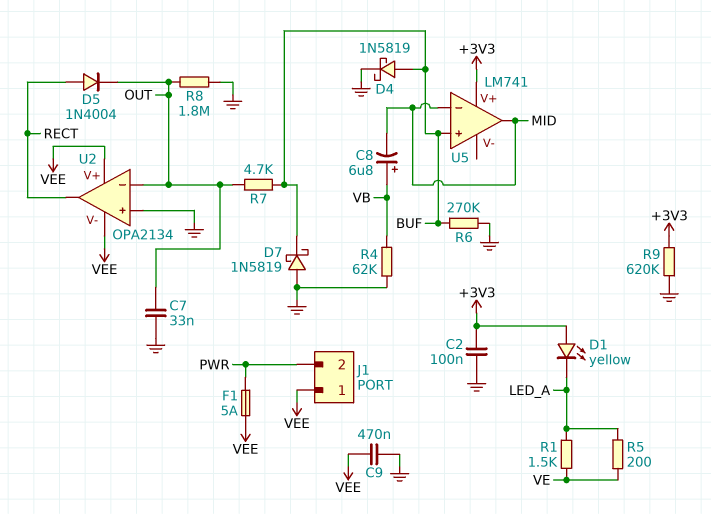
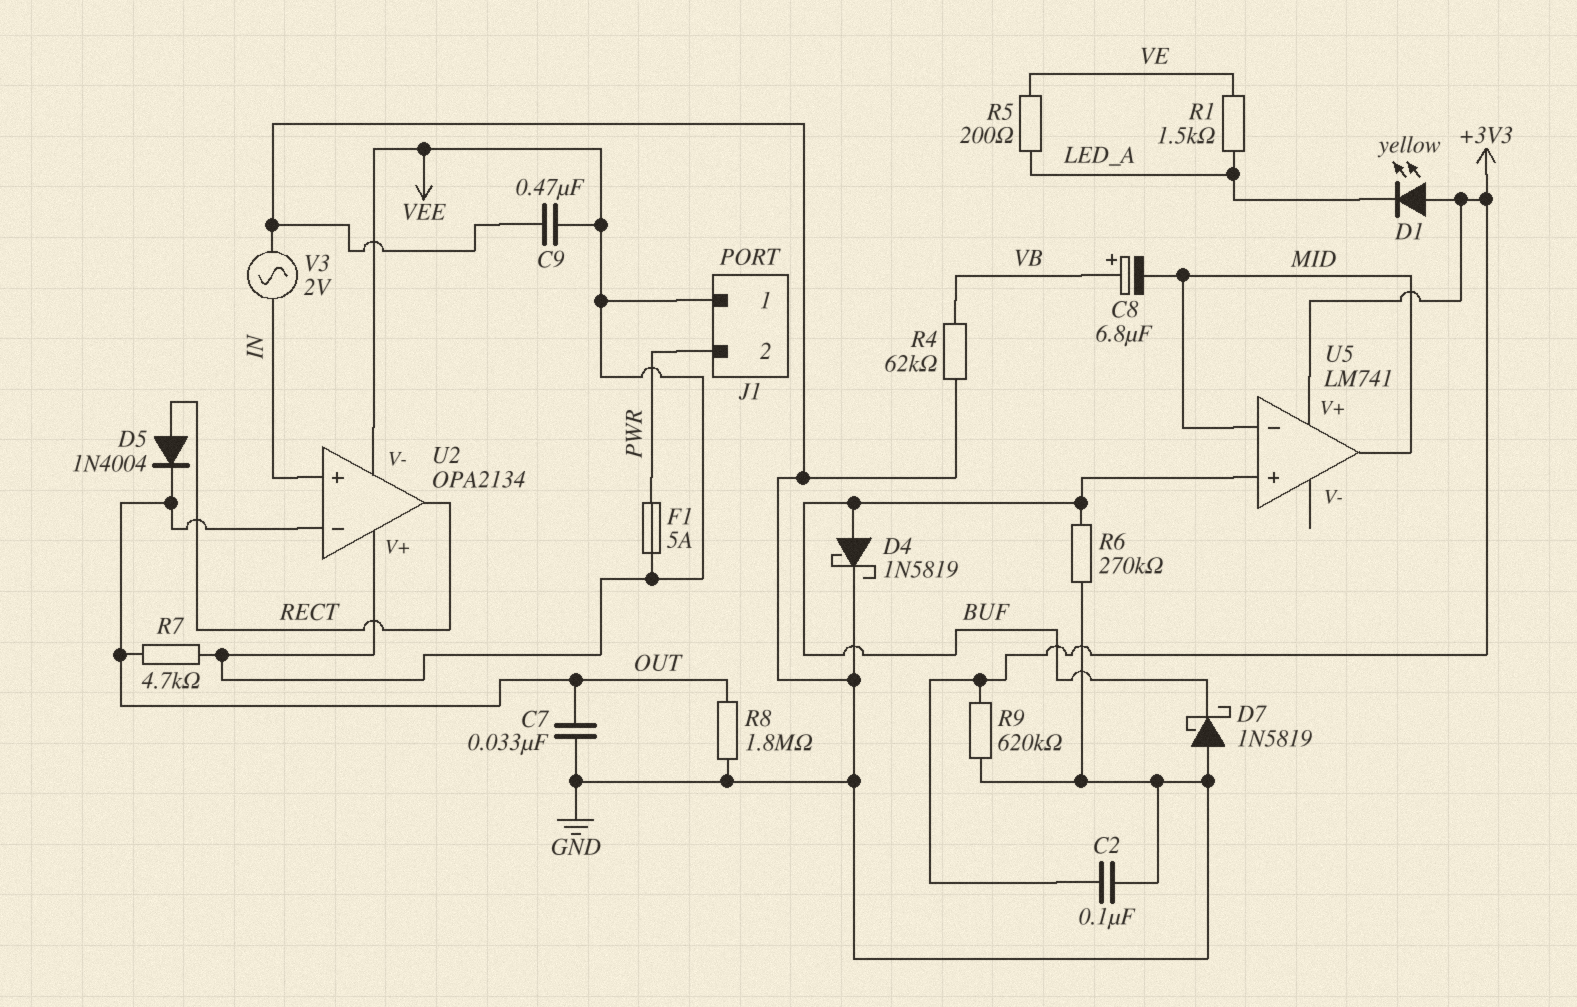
R7: 4.7k (BUF, OUT) -> 4.7k (OUT, VEE)
U2 pin in+: GND -> IN
V3: none -> AC 2V (GND, IN)

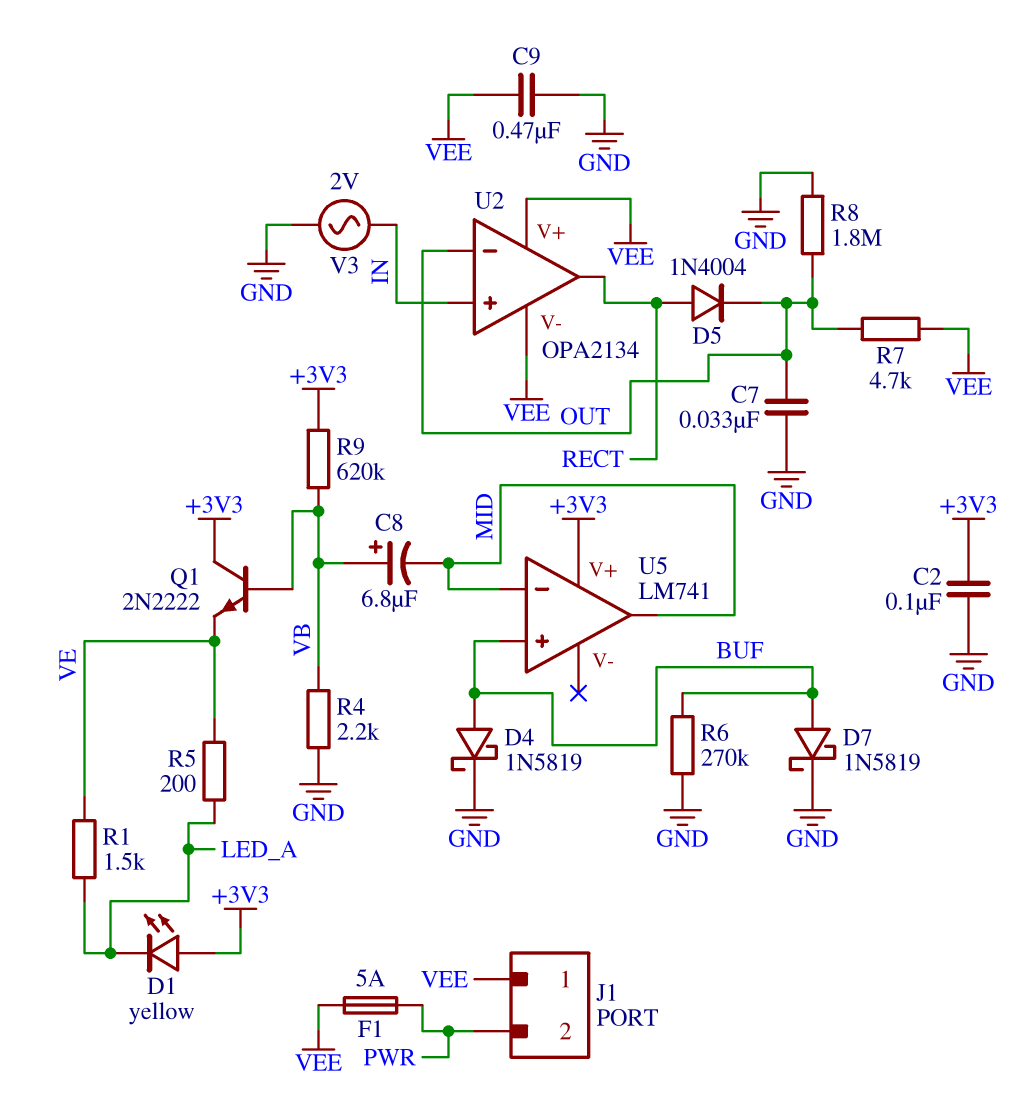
D7: schottky 1N5819 (A GND, K BUF) -> schottky 1N5819 (A BUF, K GND)
Q1: none -> NPN 2N2222 (B VB, C +3V3, E VE)
R4: 62k (GND, VB) -> 2.2k (GND, VB)
R9: 620k (+3V3, GND) -> 620k (+3V3, VB)

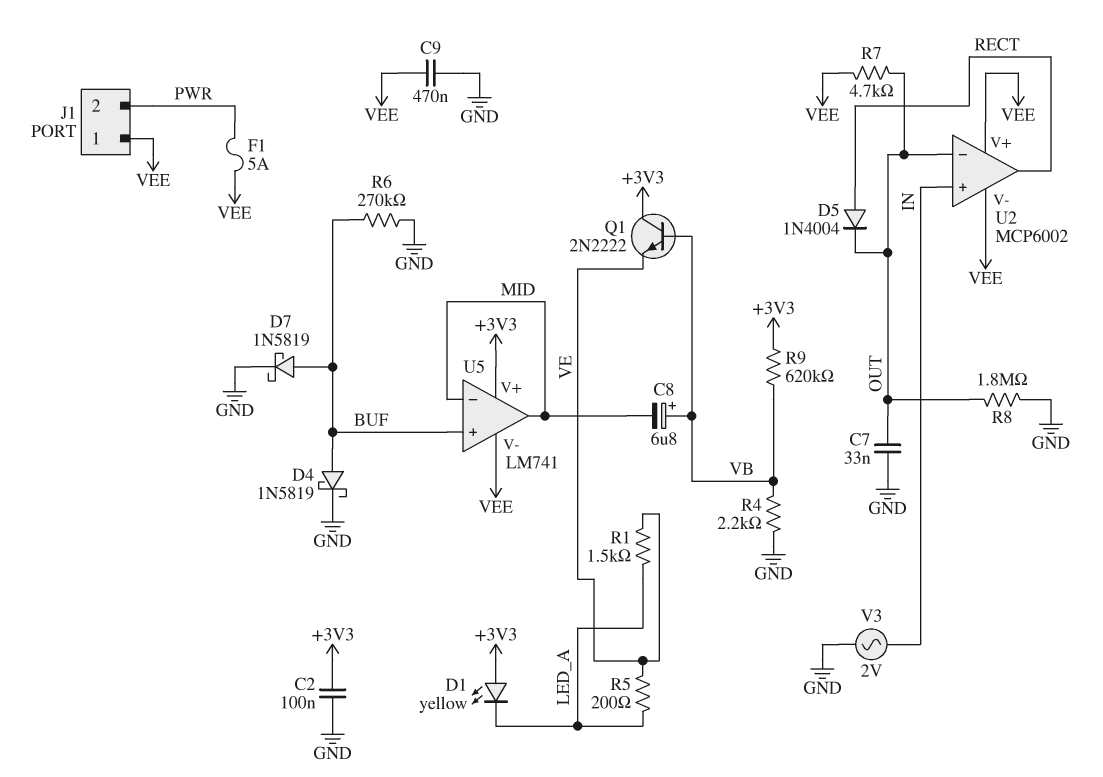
U2: OPA2134 -> MCP6002
U5 pin V-: none -> VEE

